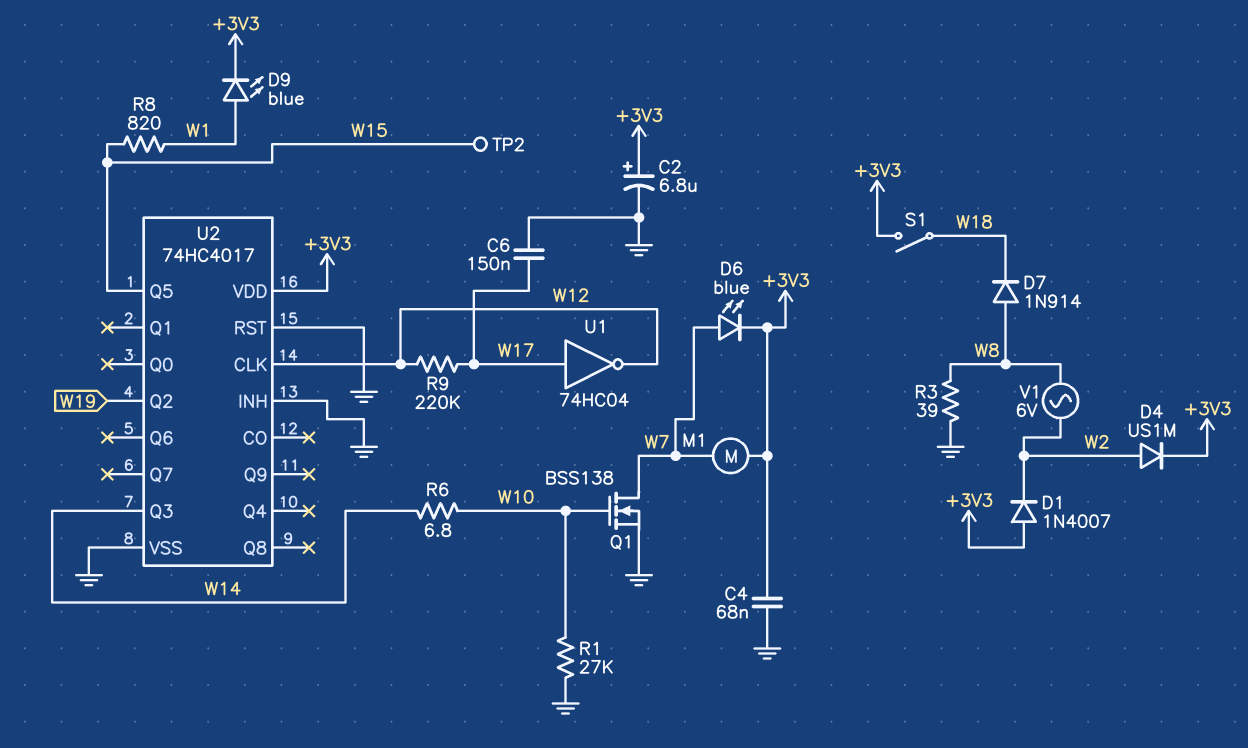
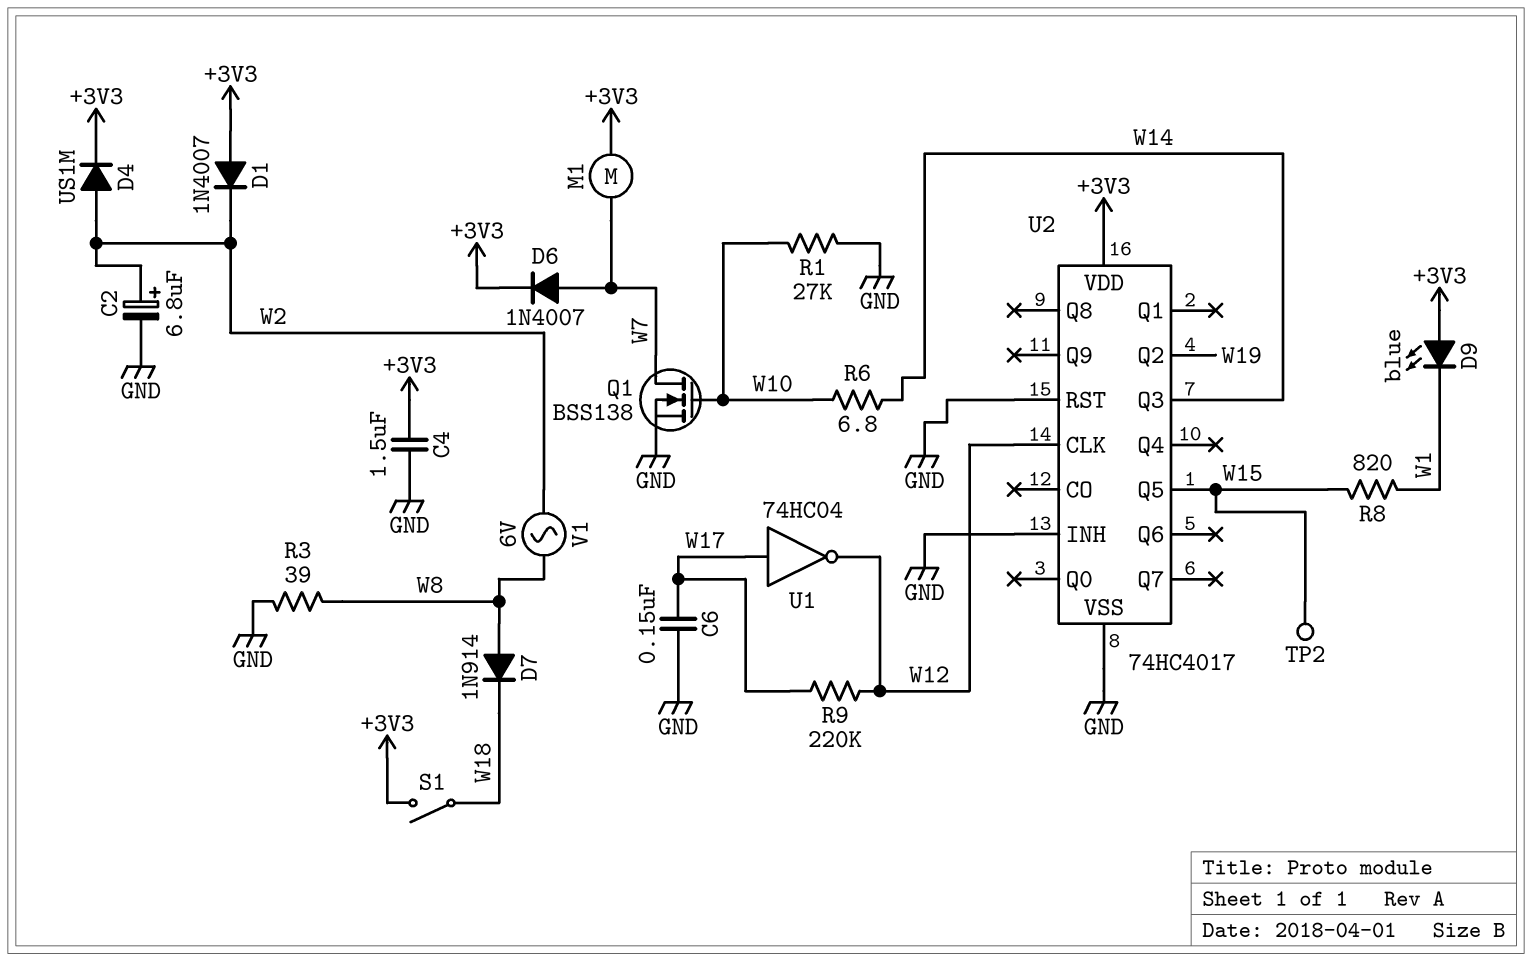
C2: 6.8uF (plus +3V3, minus GND) -> 6.8uF (plus W2, minus GND)
C4: 68nF (+3V3, GND) -> 1.5uF (+3V3, GND)
D6: LED blue (A W7, K +3V3) -> diode 1N4007 (A W7, K +3V3)
D9: LED blue (A W1, K +3V3) -> LED blue (A +3V3, K W1)

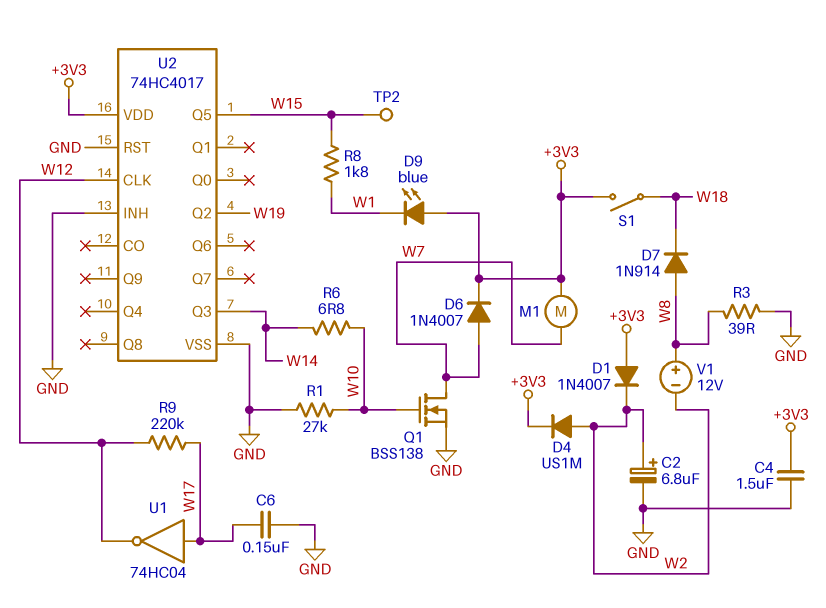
R8: 820 (W1, W15) -> 1.8k (W1, W15)
V1: AC 6V (W2, W8) -> 12V (plus W8, minus W2)

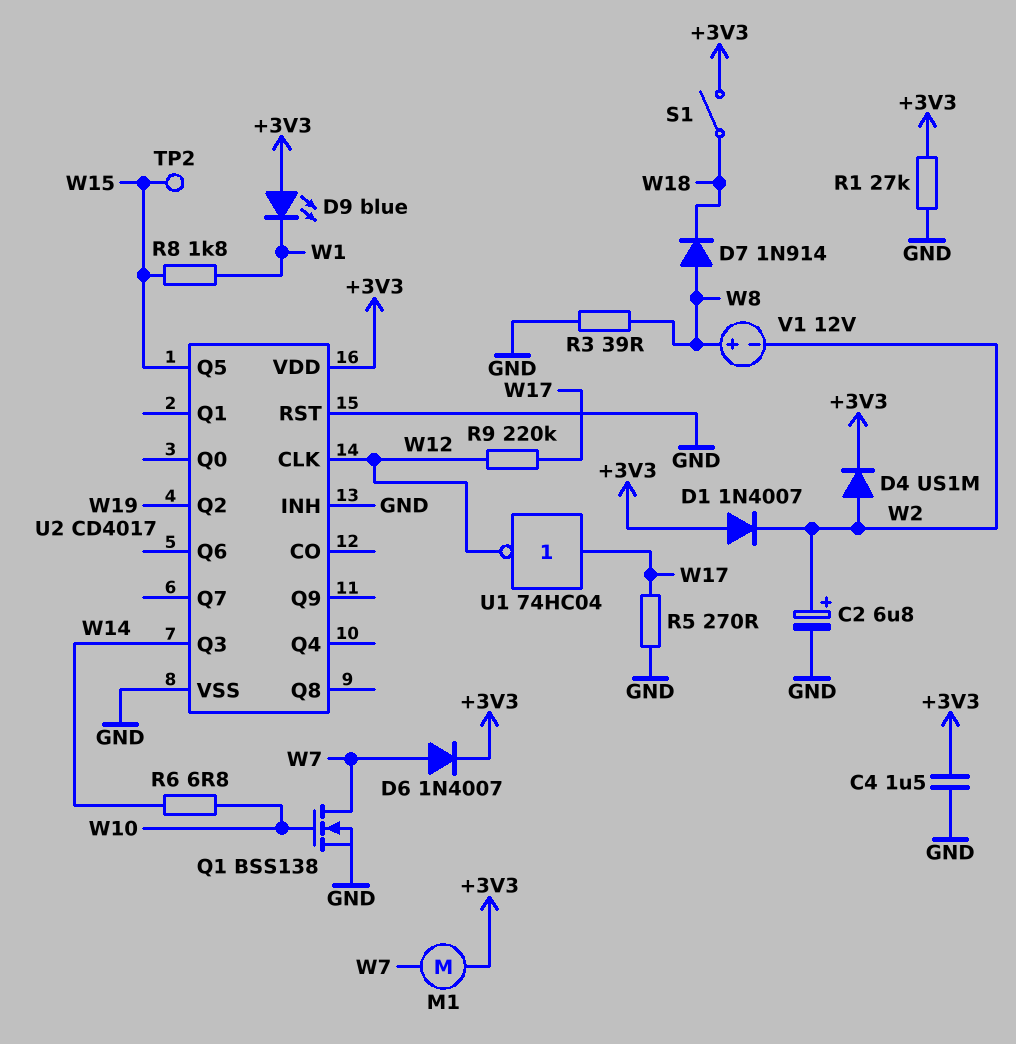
C6: 150nF (GND, W17) -> none
R1: 27k (GND, W10) -> 27k (+3V3, GND)
R5: none -> 270 (GND, W17)
U2: 74HC4017 -> CD4017

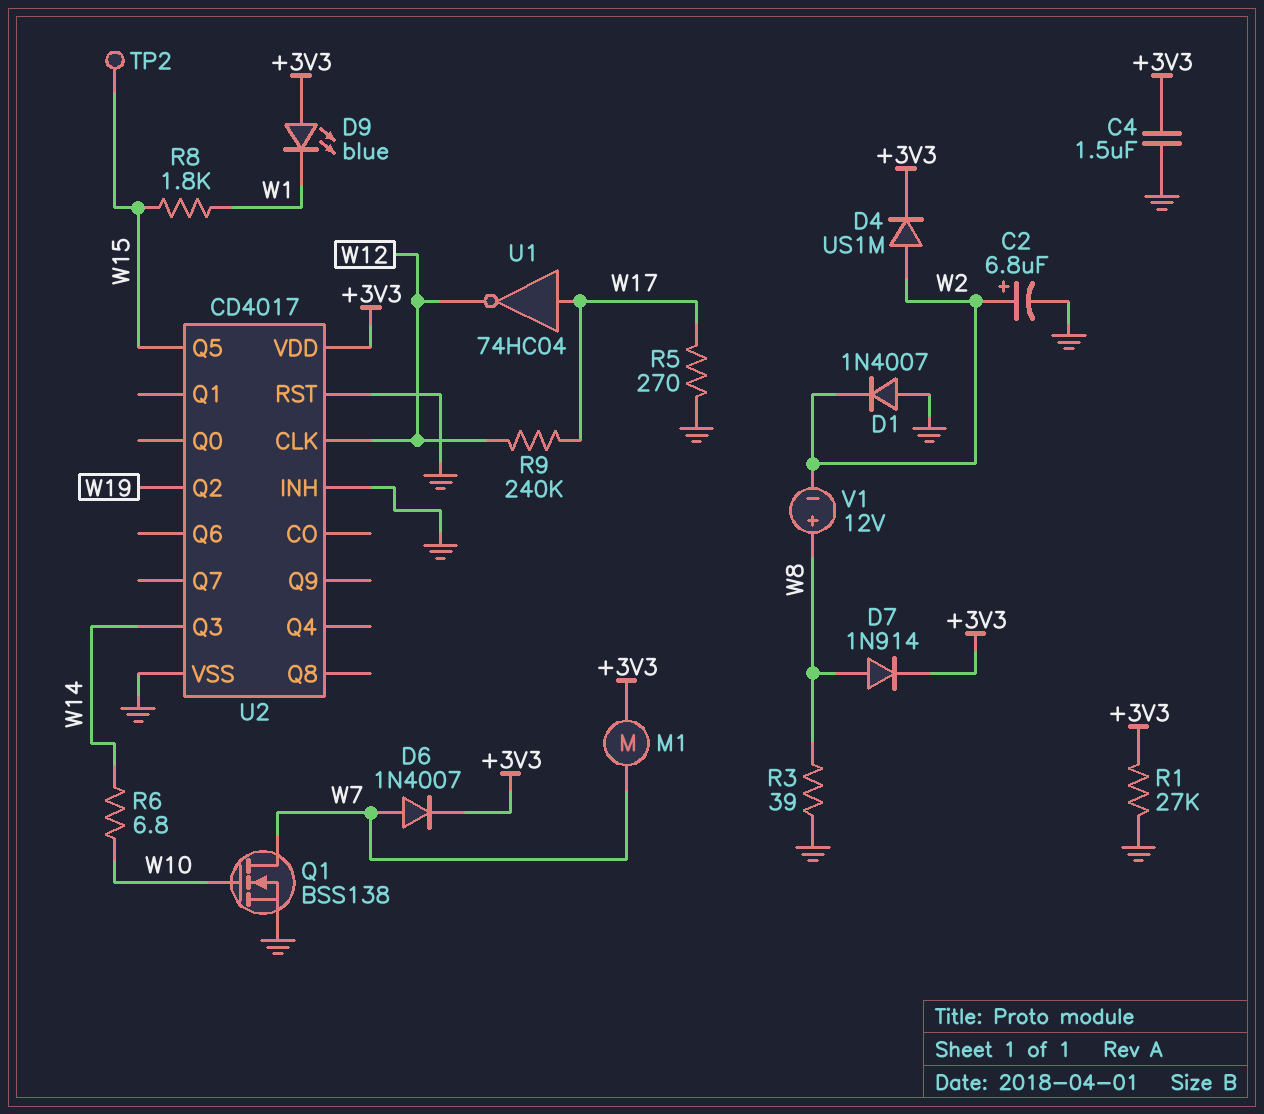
D1: diode 1N4007 (A +3V3, K W2) -> diode 1N4007 (A GND, K W2)
D7: diode 1N914 (A W8, K W18) -> diode 1N914 (A W8, K +3V3)
R9: 220k (W12, W17) -> 240k (W12, W17)
S1: switch (+3V3, W18) -> none

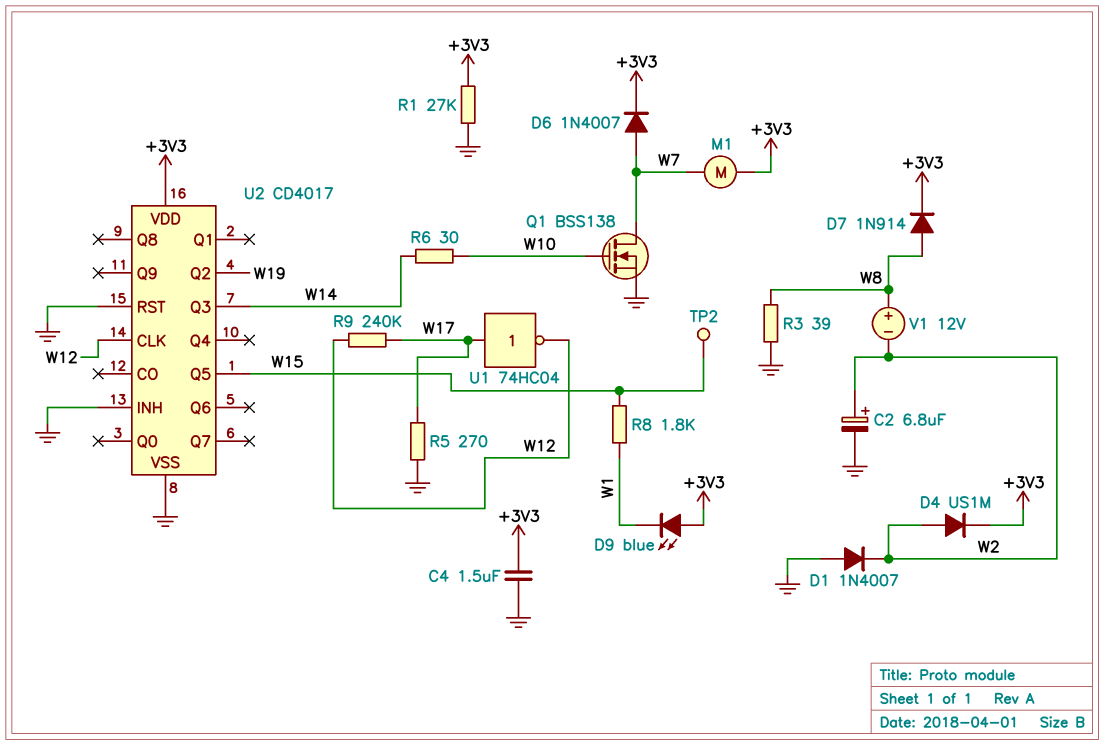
R6: 6.8 (W10, W14) -> 30 (W10, W14)

